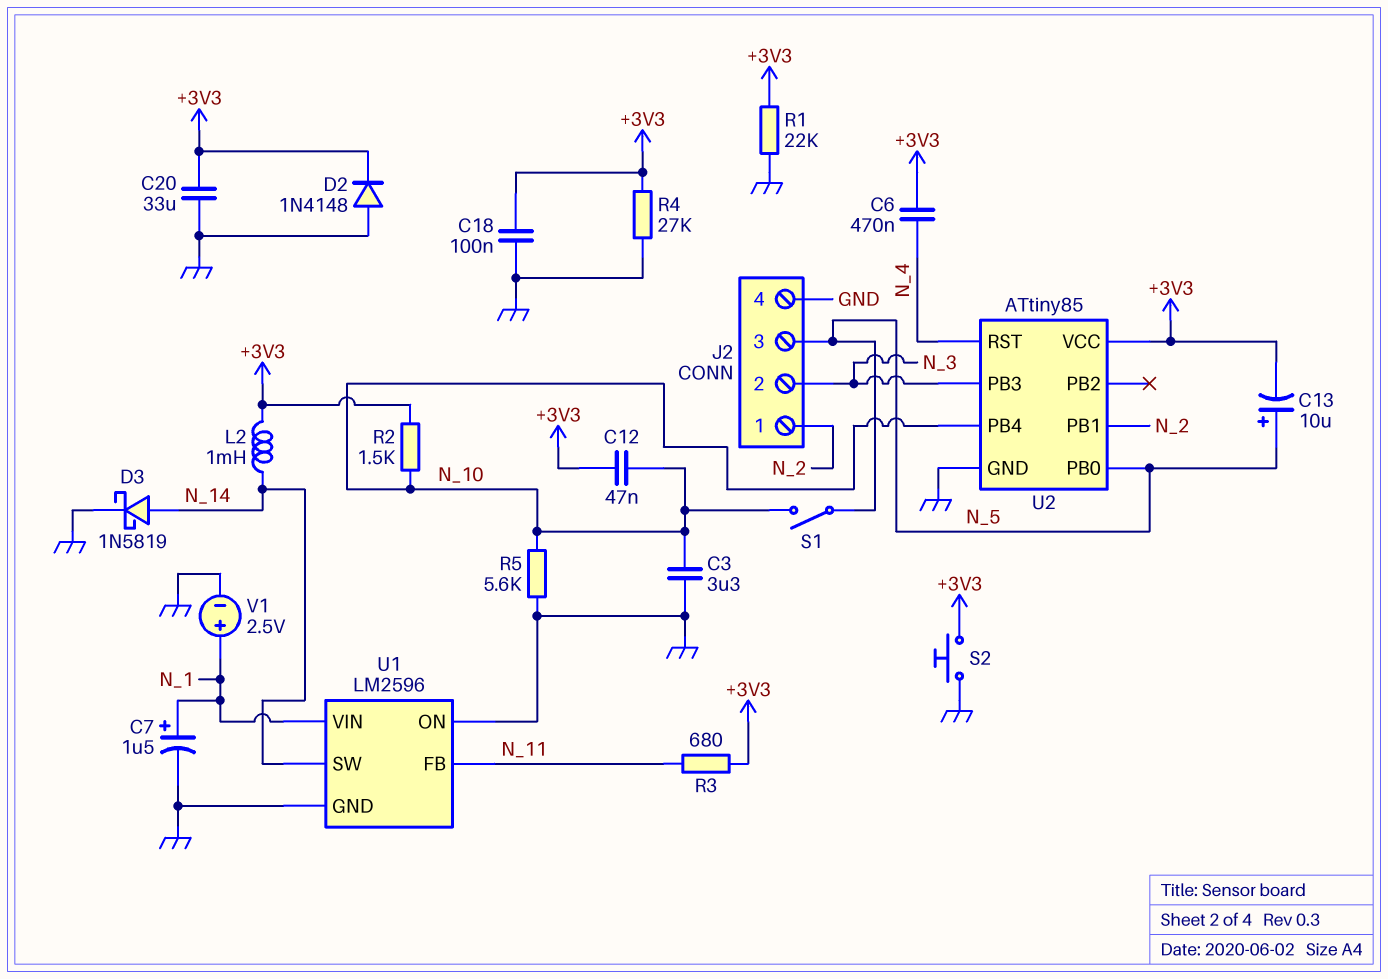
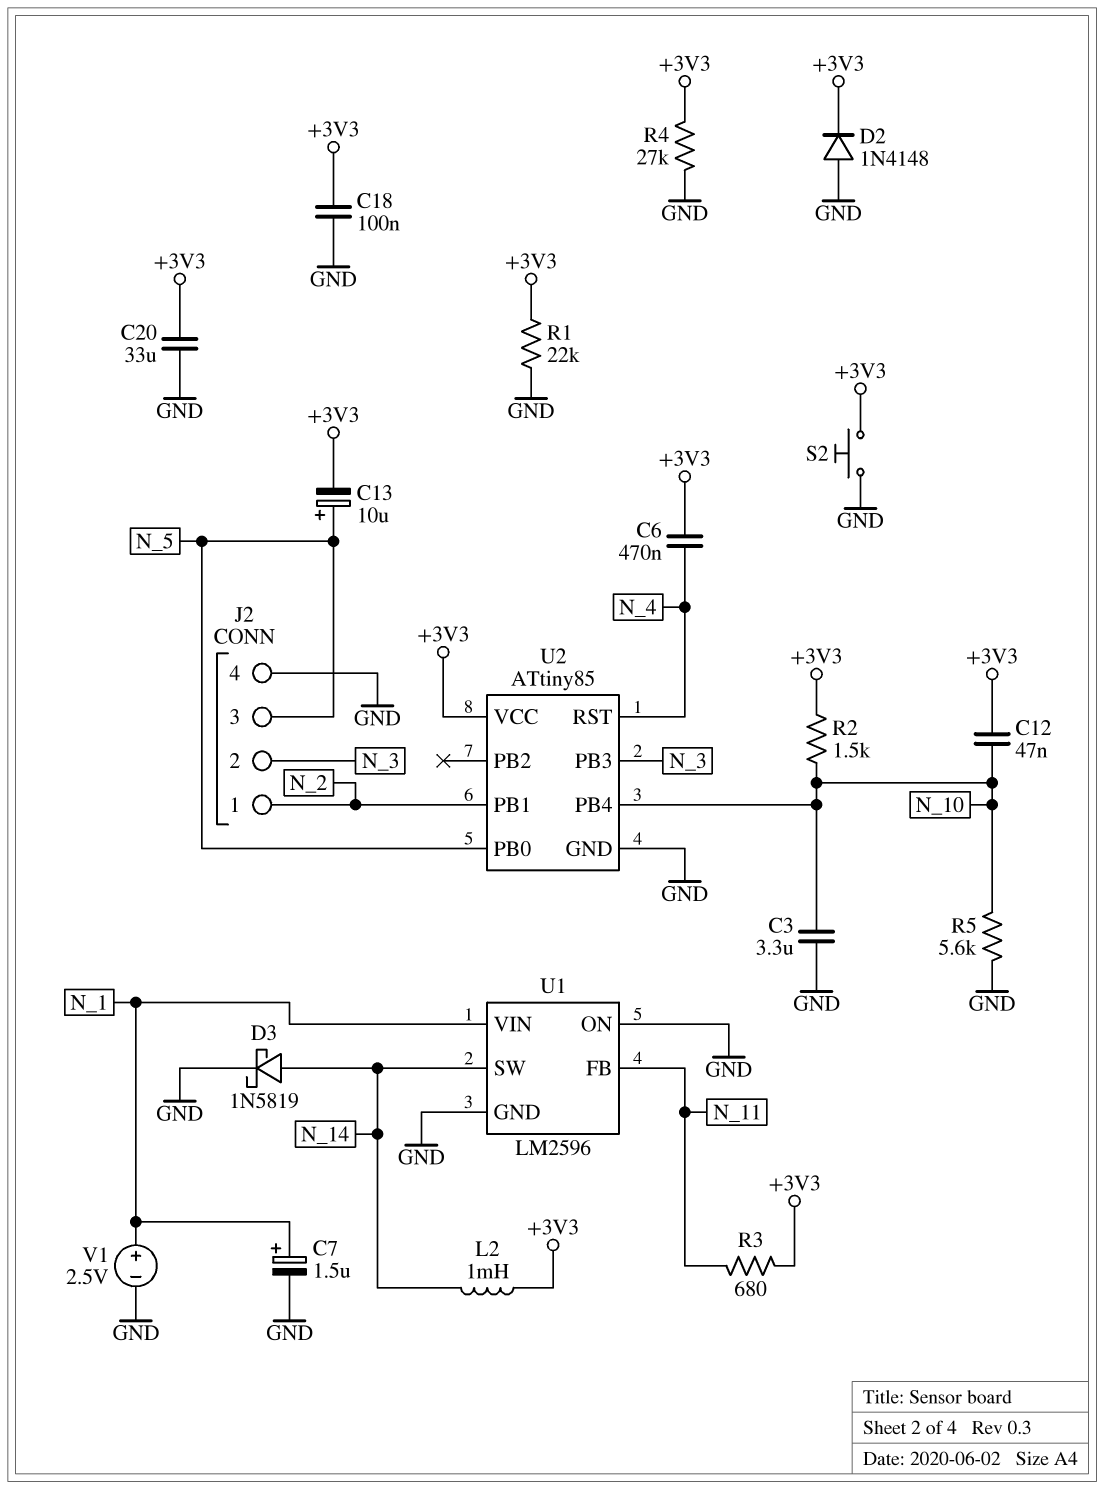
S1: switch (N_5, N_10) -> none

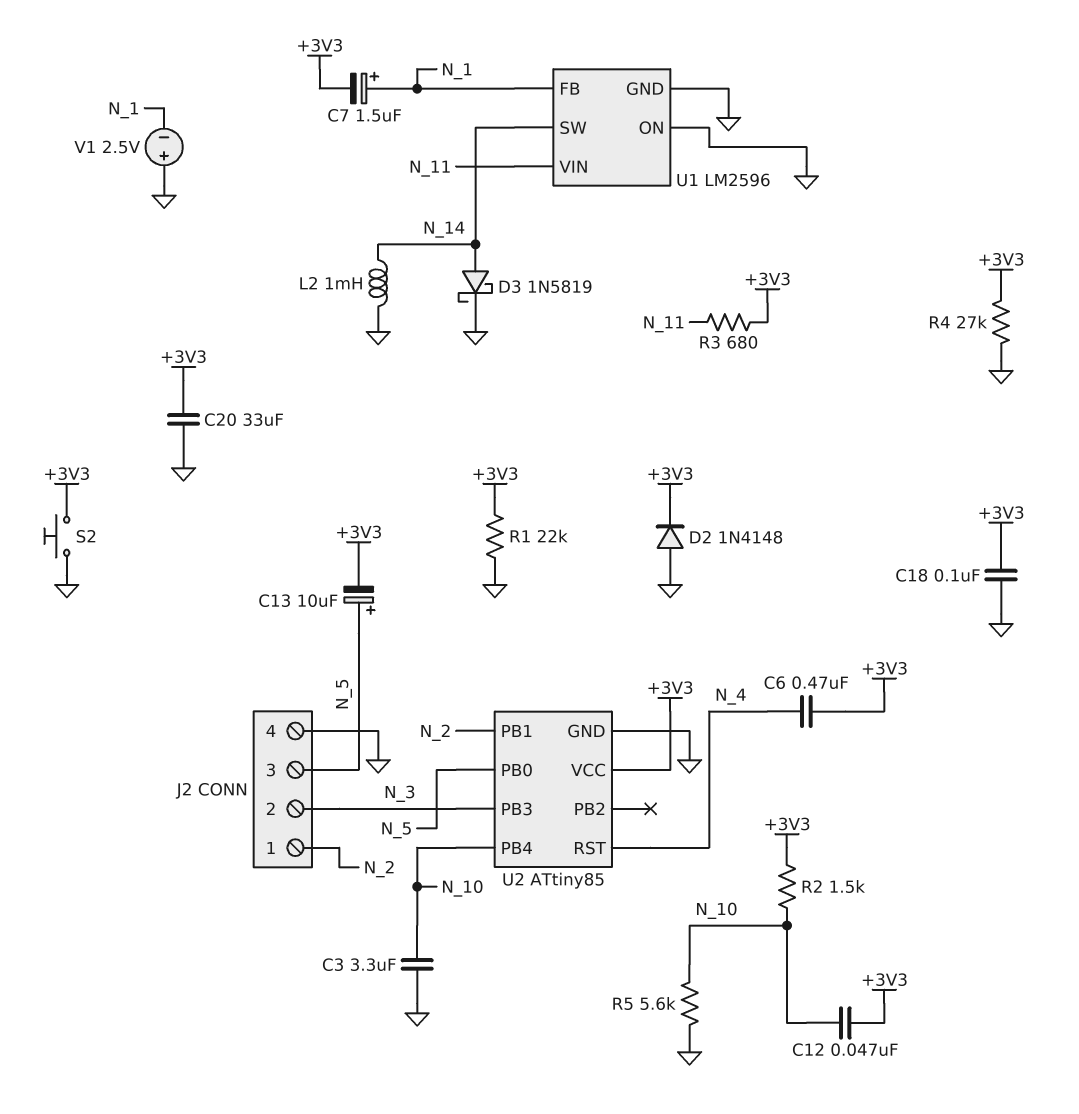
C7: 1.5uF (plus N_1, minus GND) -> 1.5uF (plus N_1, minus +3V3)
L2: 1mH (+3V3, N_14) -> 1mH (GND, N_14)
U1 pin FB: N_11 -> N_1
U1 pin VIN: N_1 -> N_11
V1: 2.5V (plus N_1, minus GND) -> 2.5V (plus GND, minus N_1)

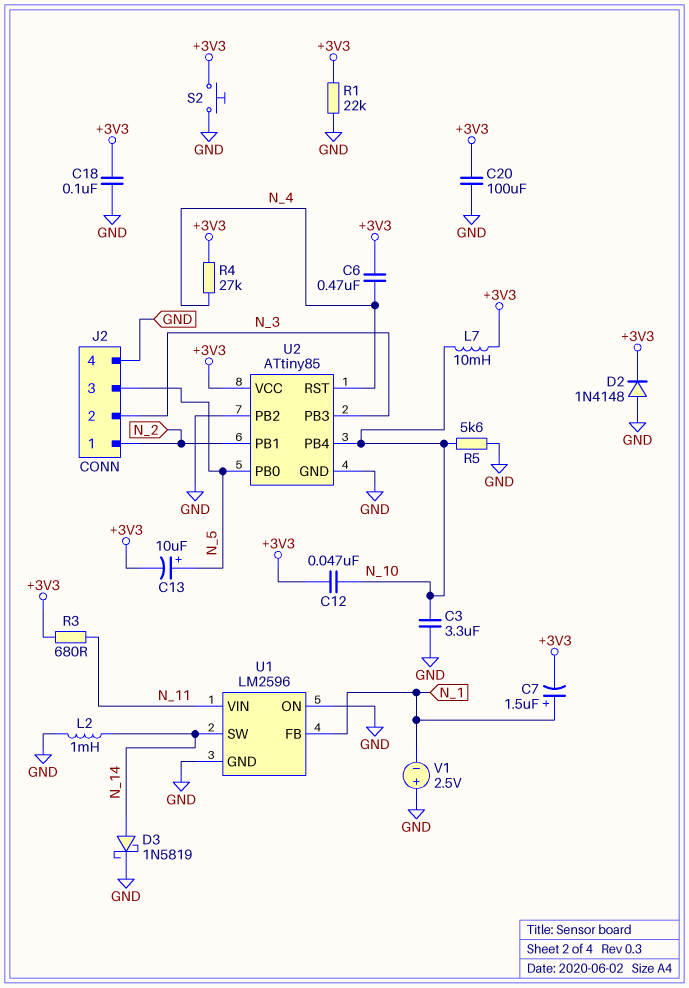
C20: 33uF (+3V3, GND) -> 100uF (+3V3, GND)
L7: none -> 10mH (+3V3, N_10)
R2: 1.5k (+3V3, N_10) -> none
R4: 27k (+3V3, GND) -> 27k (+3V3, N_4)
U2 pin PB2: none -> GND

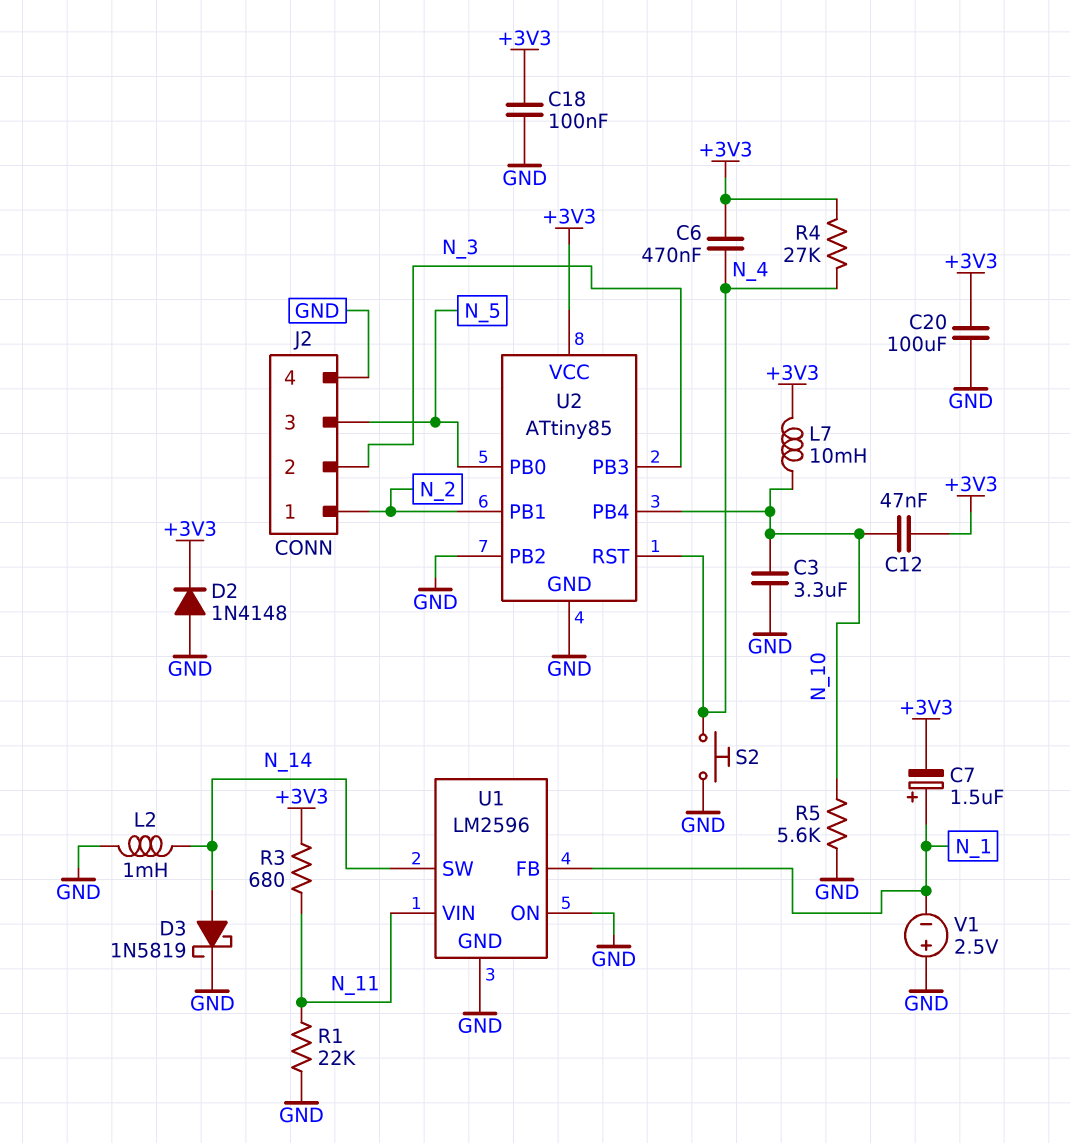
C13: 10uF (plus N_5, minus +3V3) -> none
R1: 22k (+3V3, GND) -> 22k (GND, N_11)
S2: button (+3V3, GND) -> button (GND, N_4)

